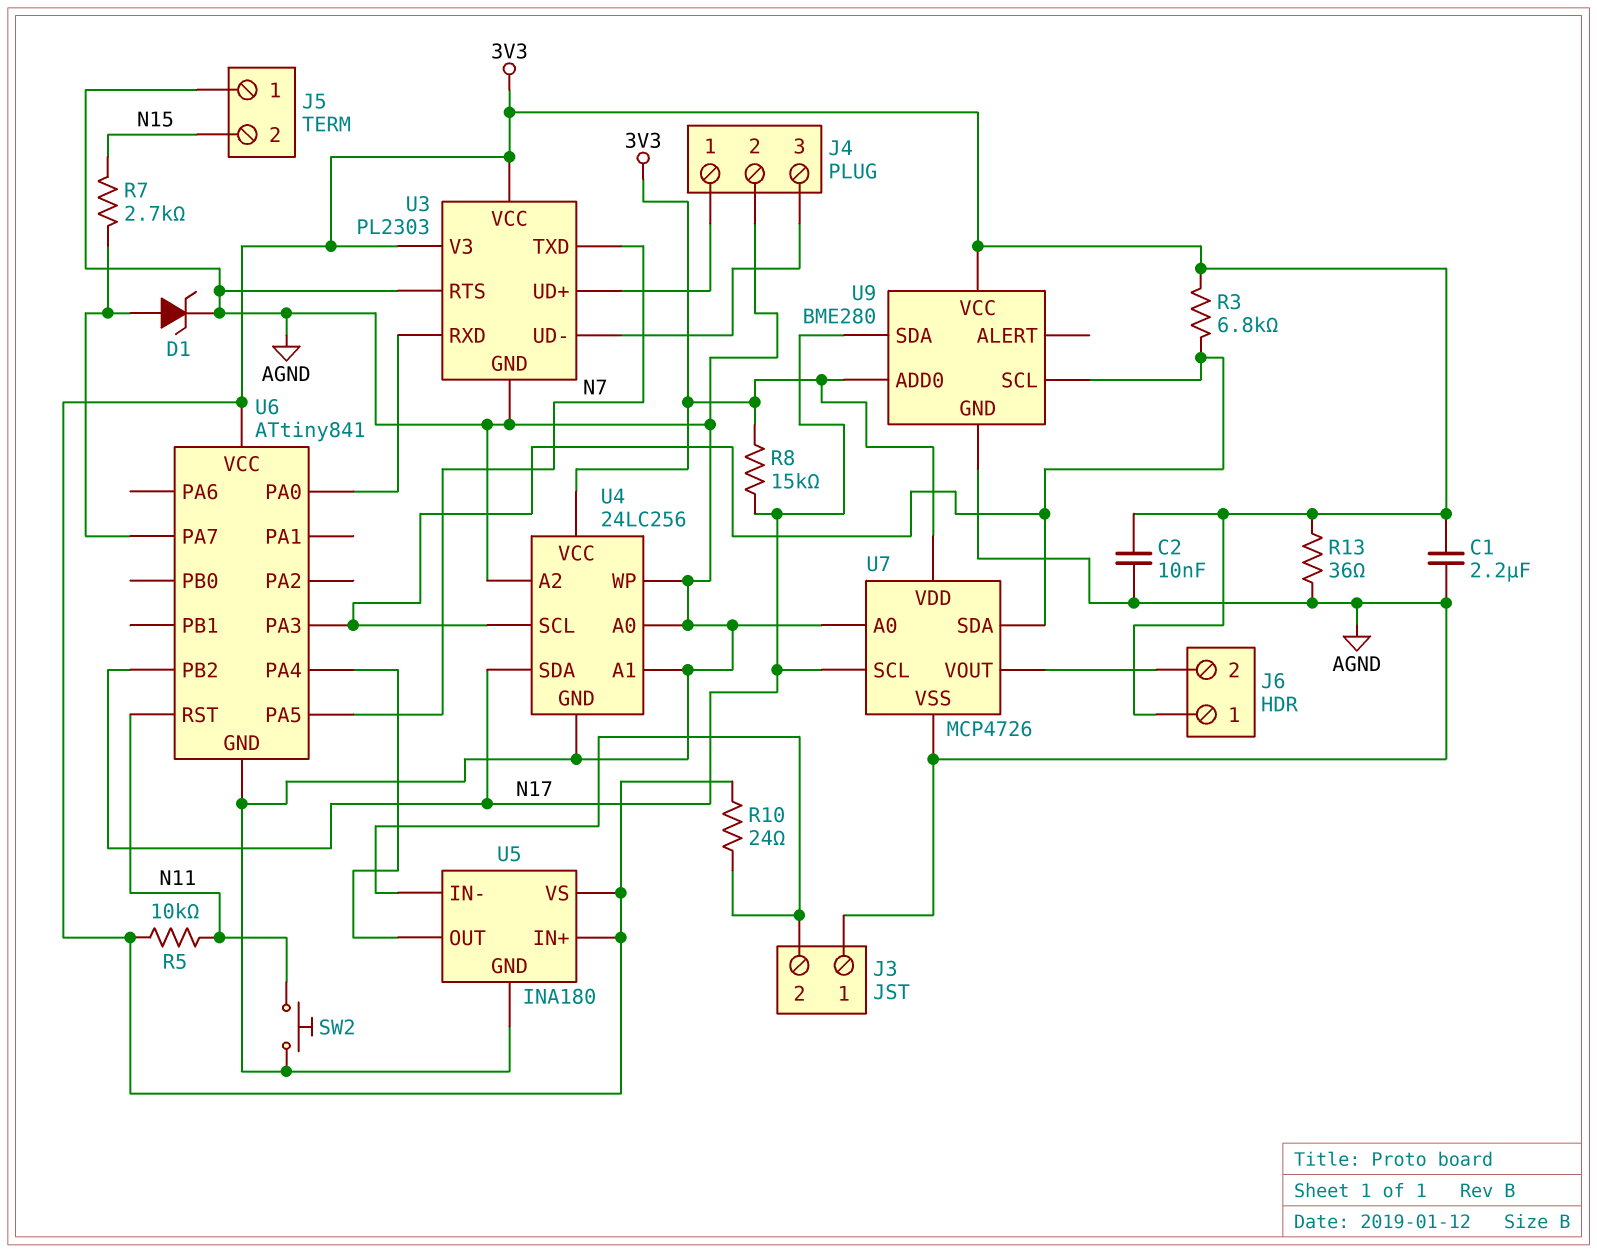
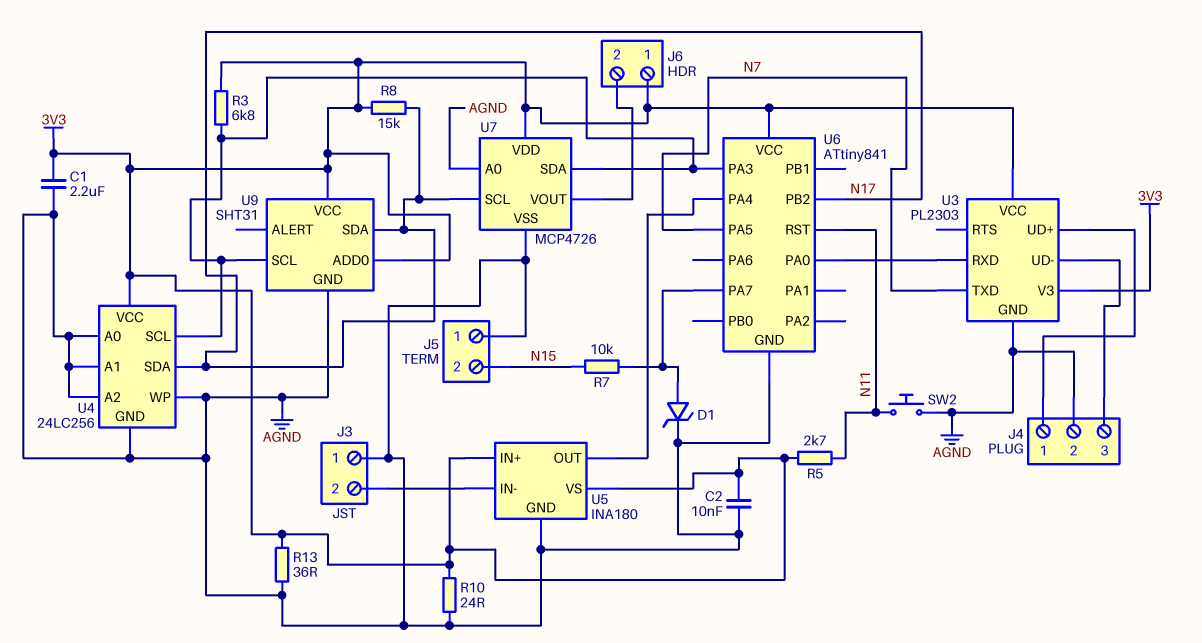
R5: 10k (3V3, N11) -> 2.7k (3V3, N11)
R7: 2.7k (N15, U6/PA7) -> 10k (N15, U6/PA7)
R10: 24 (3V3, J3/2) -> 24 (3V3, AGND)
U3 pin RTS: AGND -> none
U9: BME280 -> SHT31

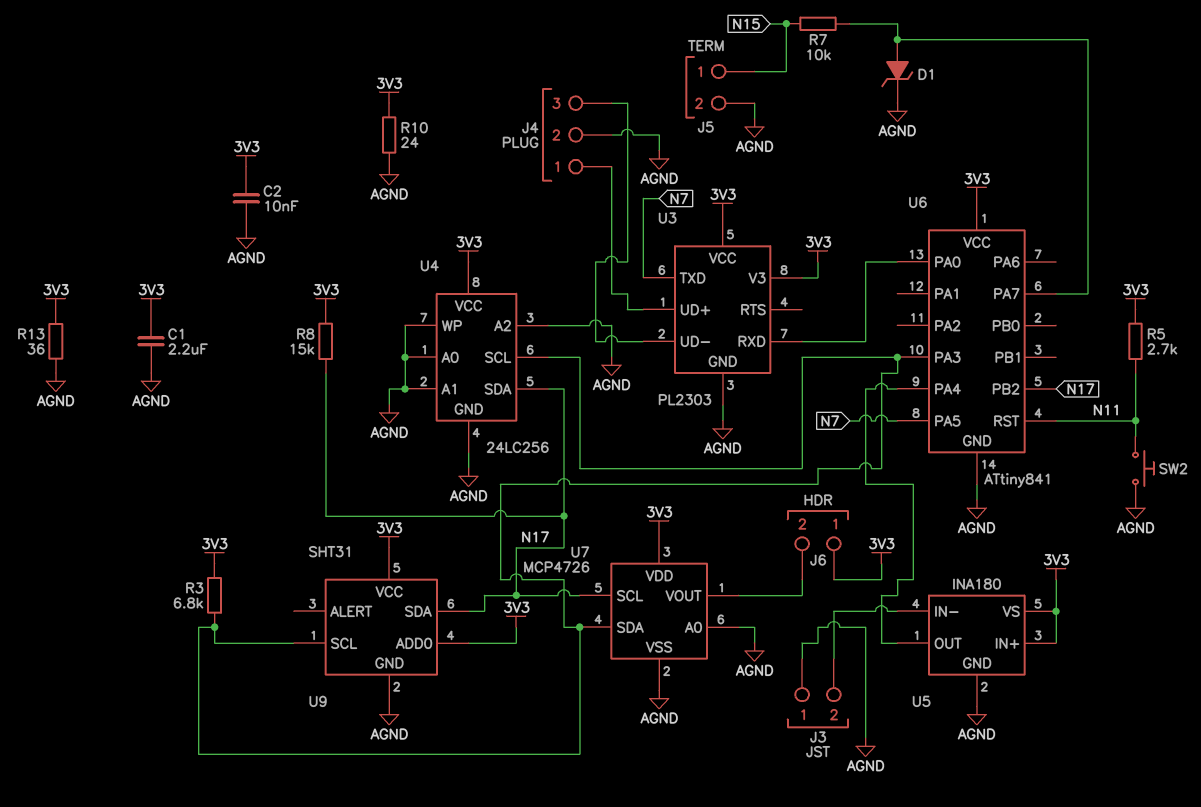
J5 pin 1: AGND -> N15
J5 pin 2: N15 -> AGND

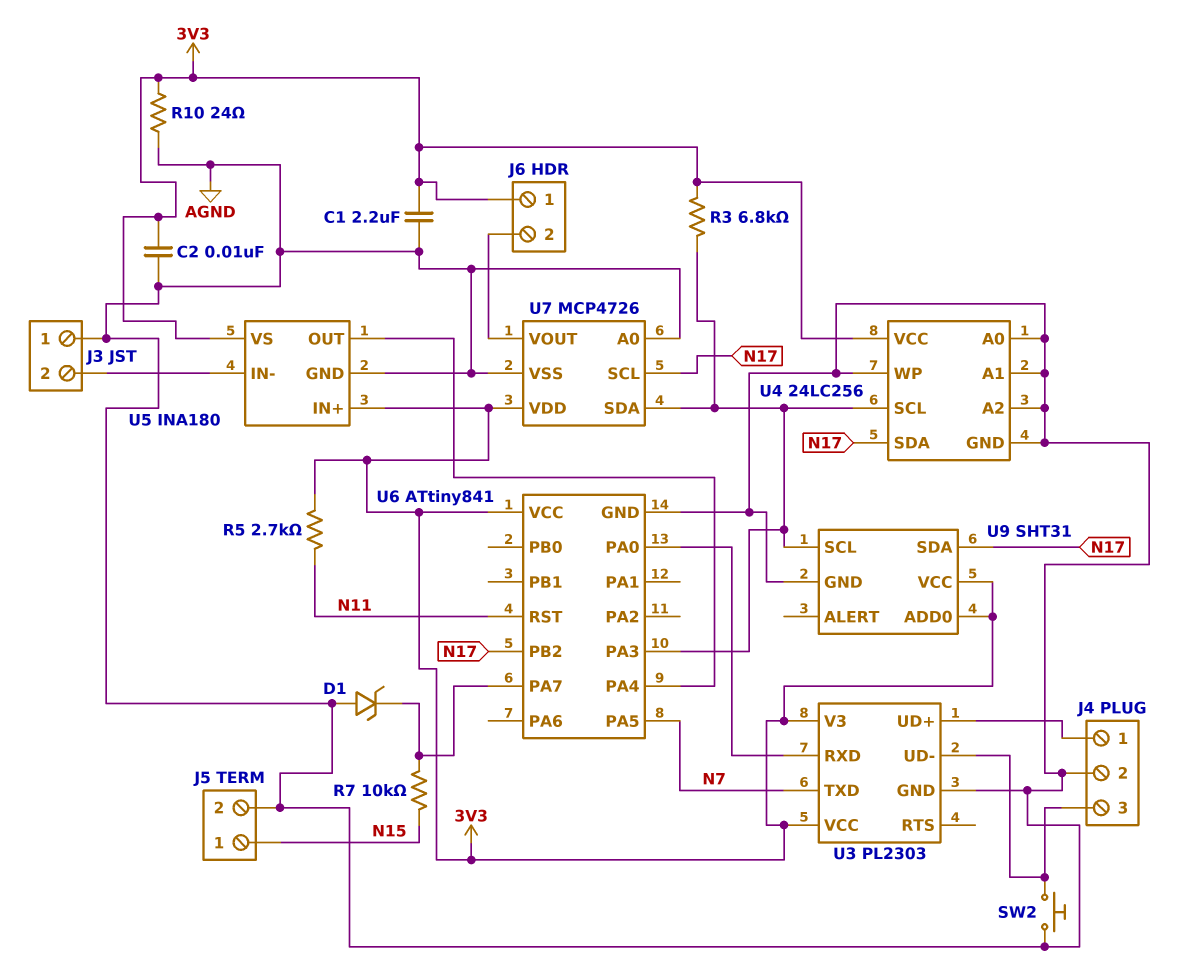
D1: zener (A U6/PA7, K AGND) -> zener (A AGND, K U6/PA7)
R8: 15k (3V3, N17) -> none
R13: 36 (3V3, AGND) -> none
SW2: button (AGND, N11) -> button (AGND, J4/3)

